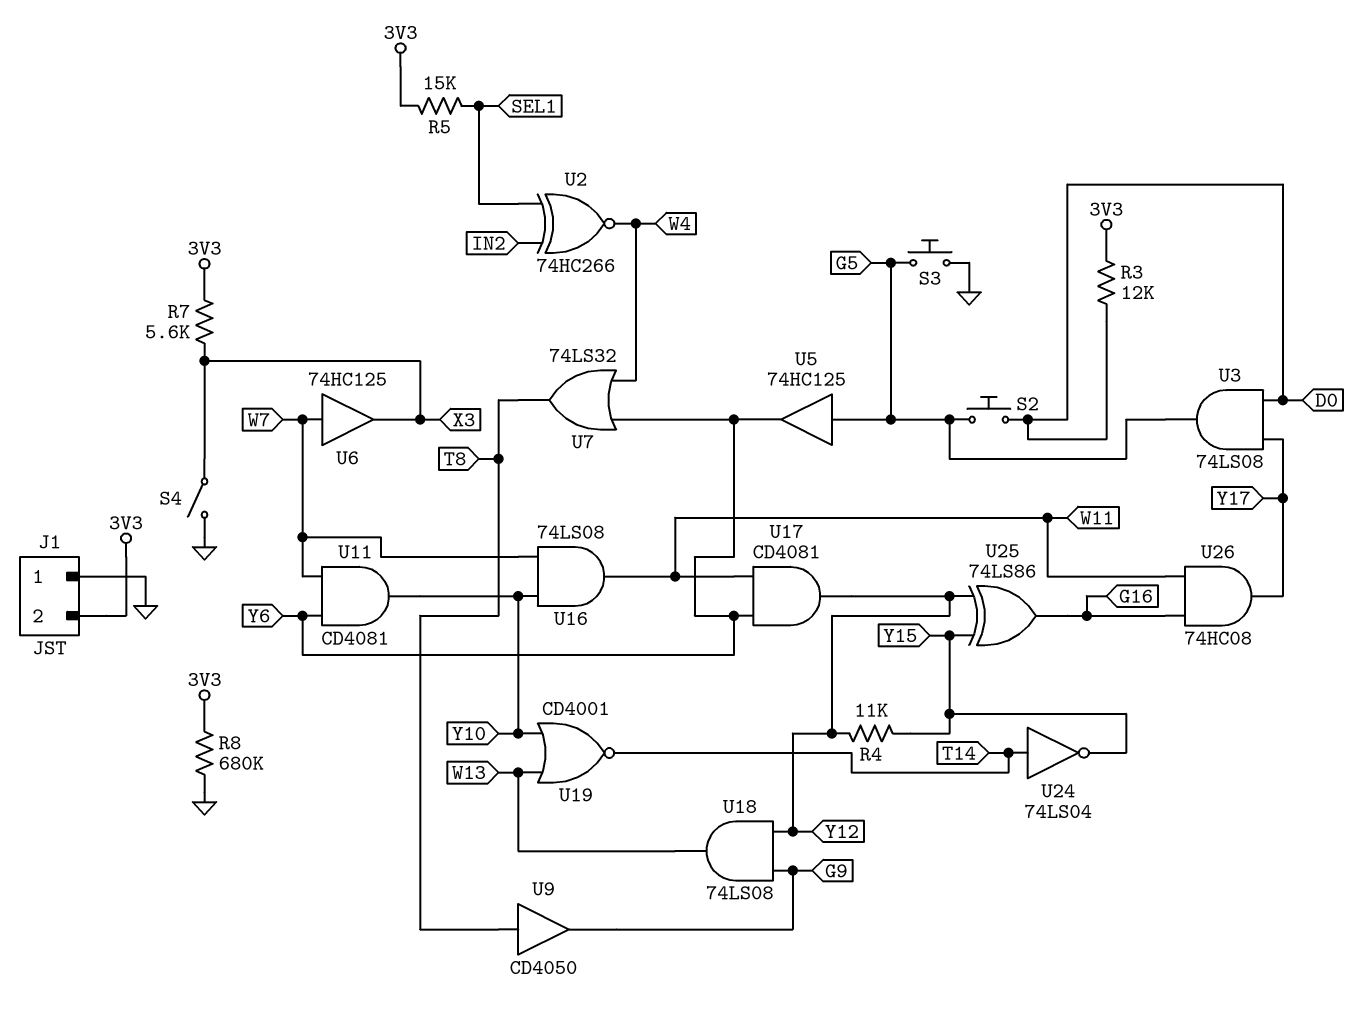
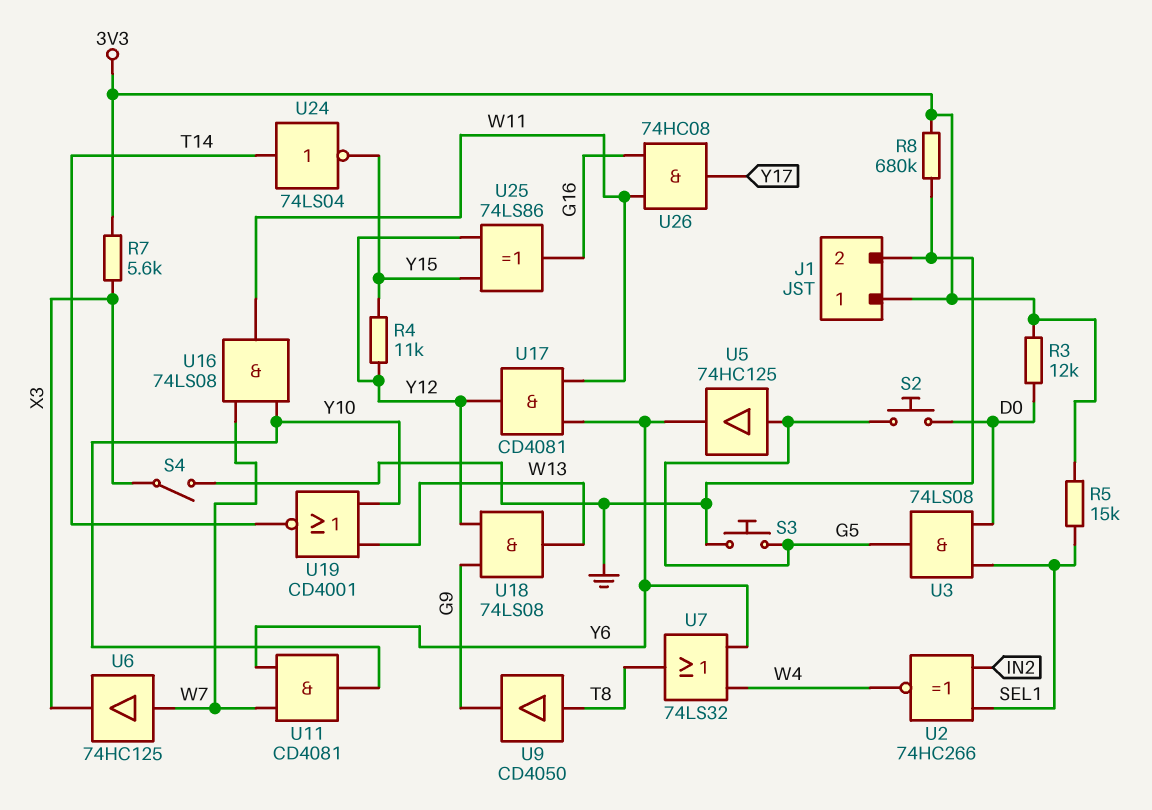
J1 pin 1: GND -> 3V3
J1 pin 2: 3V3 -> GND
U3: AND 74LS08 (in D0, in Y17, out G5) -> AND 74LS08 (in D0, in SEL1, out G5)

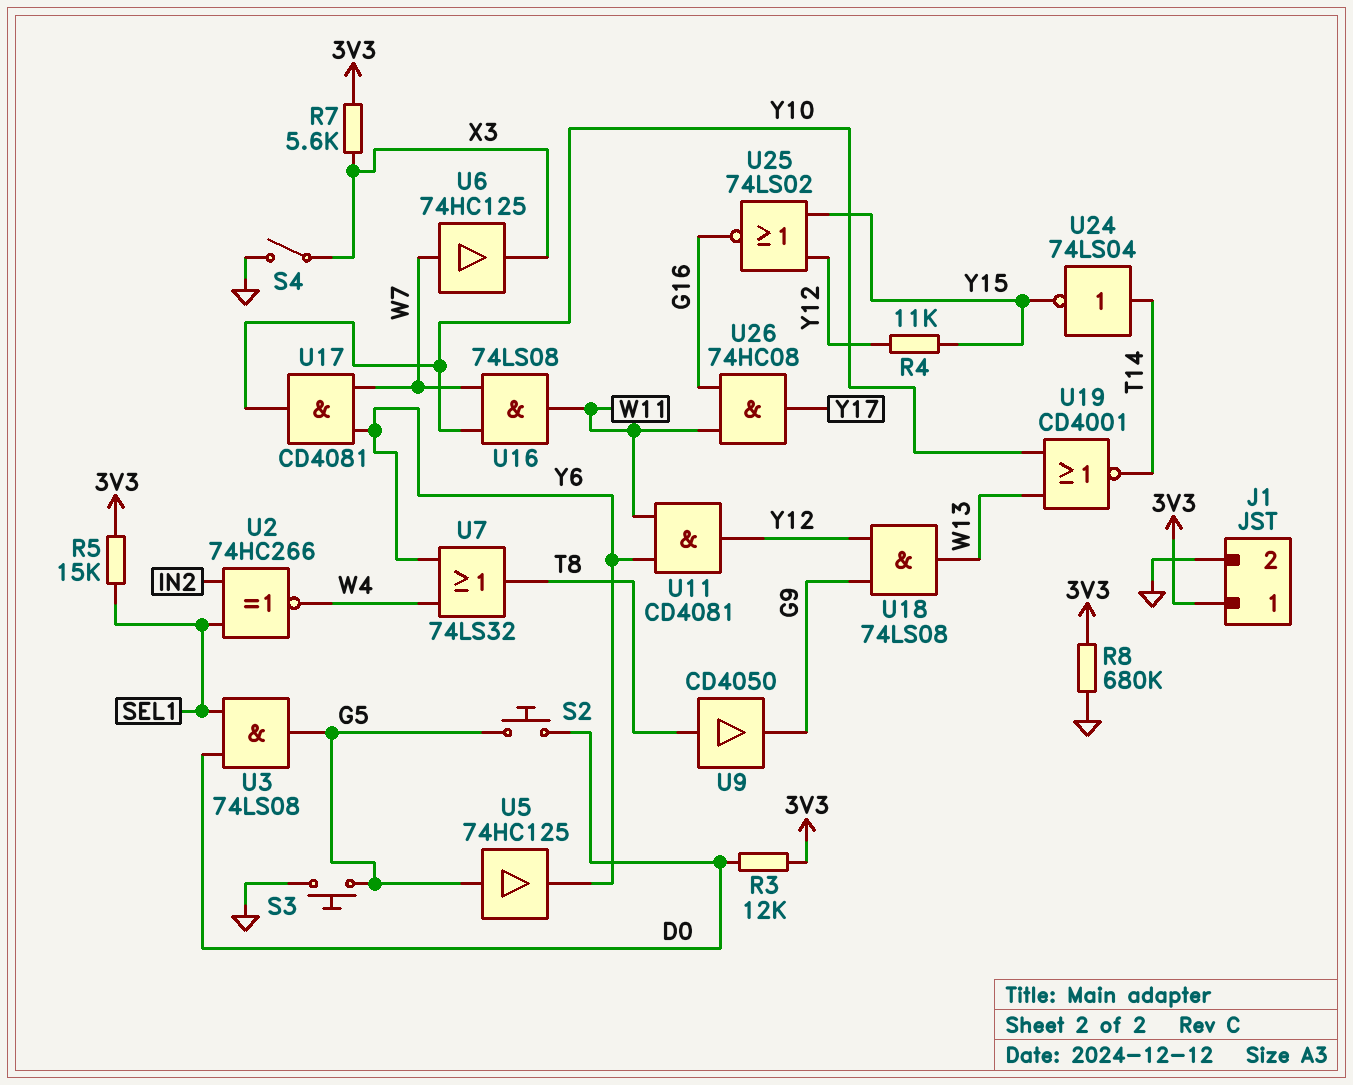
U11: AND CD4081 (in W7, in Y6, out Y10) -> AND CD4081 (in W11, in Y6, out Y12)
U17: AND CD4081 (in W11, in Y6, out Y12) -> AND CD4081 (in W7, in Y6, out Y10)
U25: XOR 74LS86 (in Y12, in Y15, out G16) -> NOR 74LS02 (in Y12, in Y15, out G16)

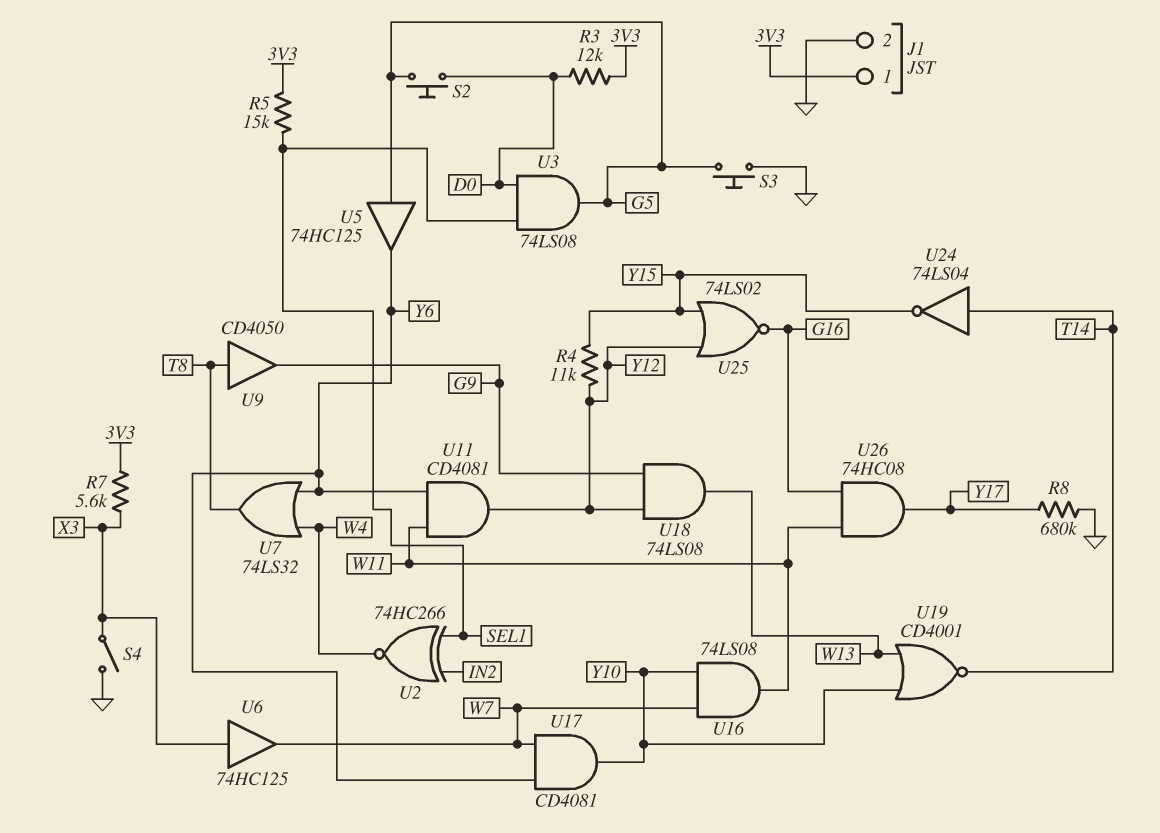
R8: 680k (3V3, GND) -> 680k (GND, Y17)
U6: buffer 74HC125 (in W7, out X3) -> buffer 74HC125 (in X3, out W7)

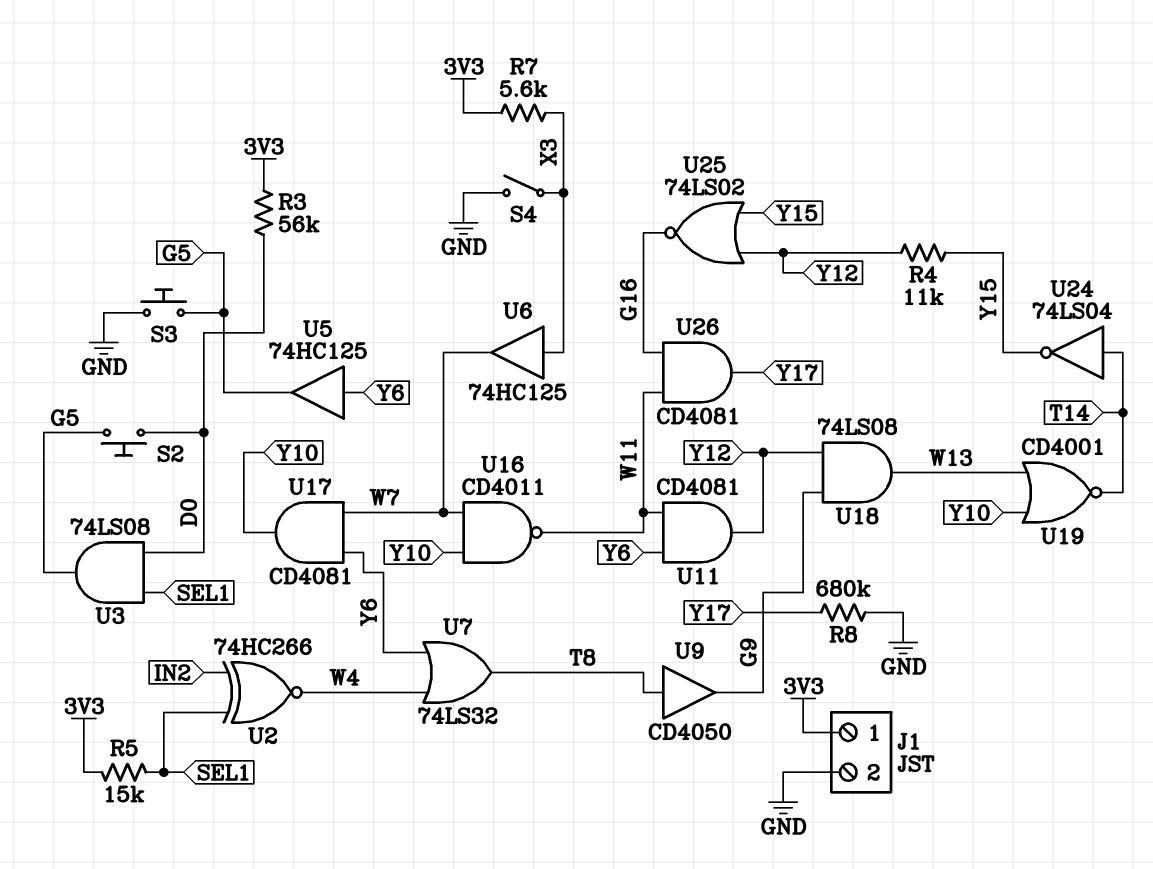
R3: 12k (3V3, D0) -> 56k (3V3, D0)
U5: buffer 74HC125 (in G5, out Y6) -> buffer 74HC125 (in Y6, out G5)
U16: AND 74LS08 (in W7, in Y10, out W11) -> NAND CD4011 (in W7, in Y10, out W11)
U26: AND 74HC08 (in G16, in W11, out Y17) -> AND CD4081 (in G16, in W11, out Y17)

